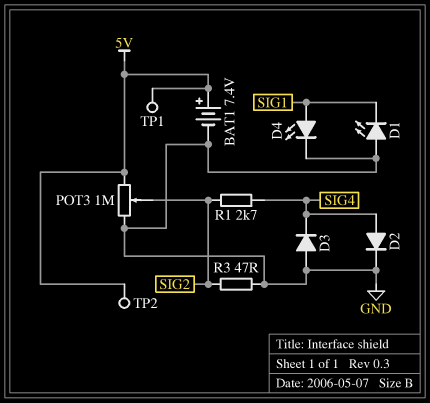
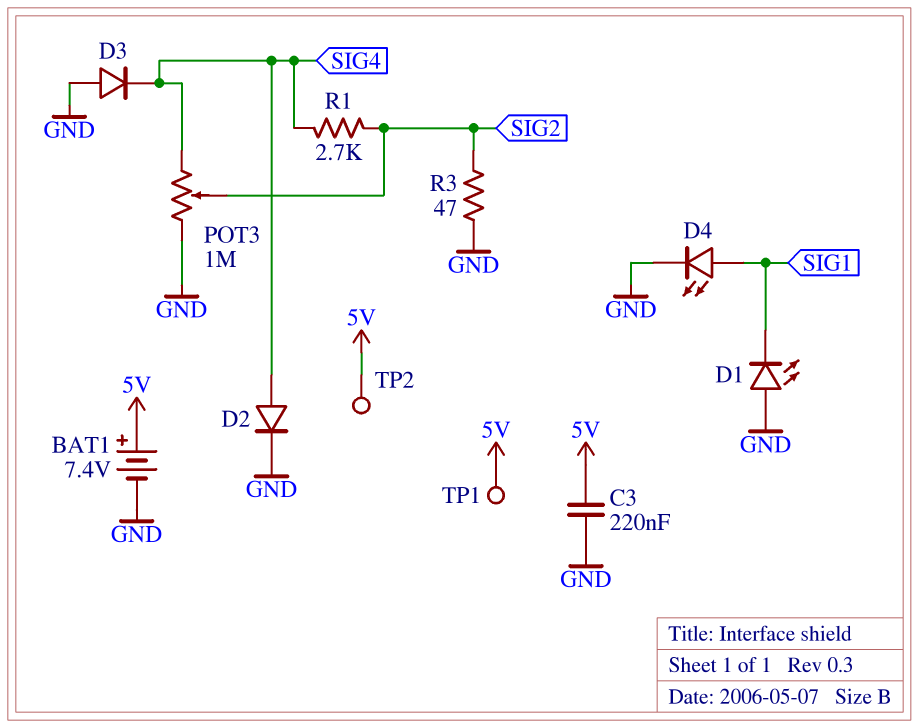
C3: none -> 220nF (5V, GND)
POT3: 1M (5V, GND, wiper SIG2) -> 1M (GND, SIG4, wiper SIG2)

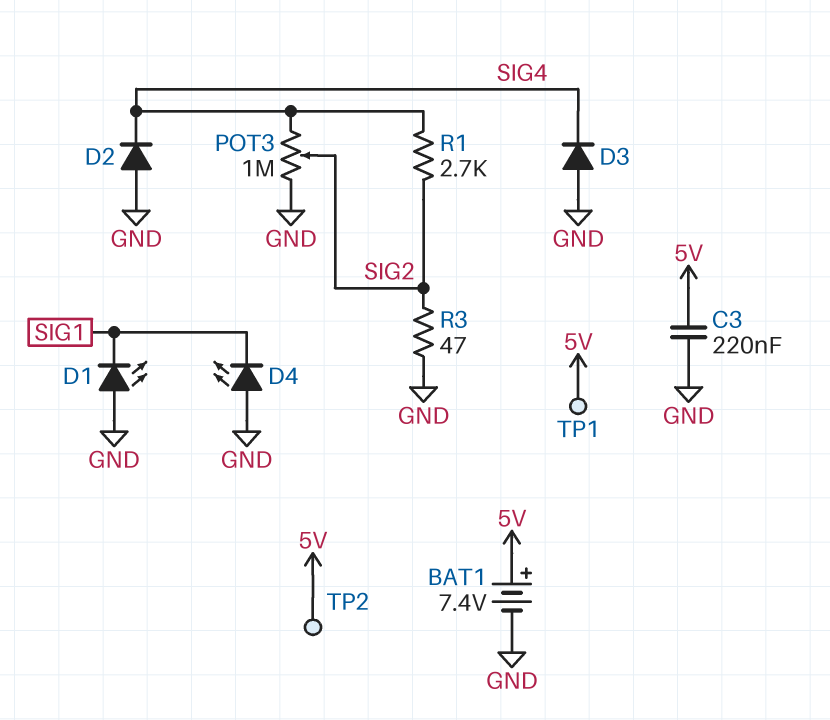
D2: diode (A SIG4, K GND) -> diode (A GND, K SIG4)
D4: LED (A SIG1, K GND) -> LED (A GND, K SIG1)

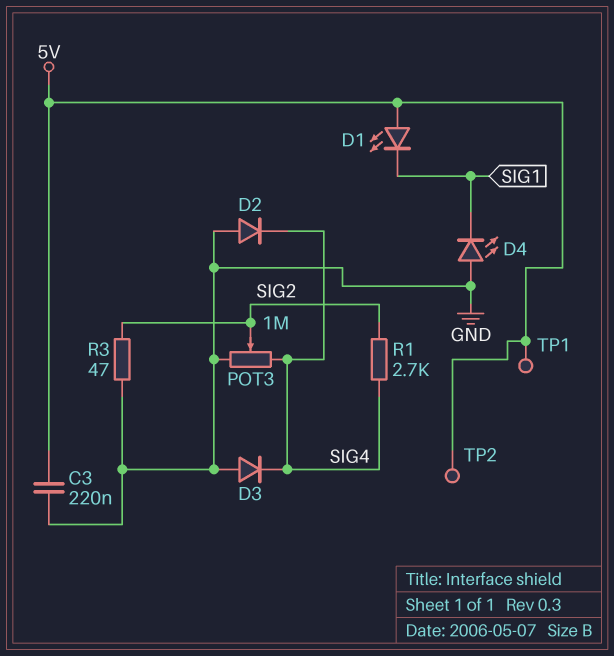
BAT1: 7.4V (plus 5V, minus GND) -> none
D1: LED (A GND, K SIG1) -> LED (A 5V, K SIG1)

